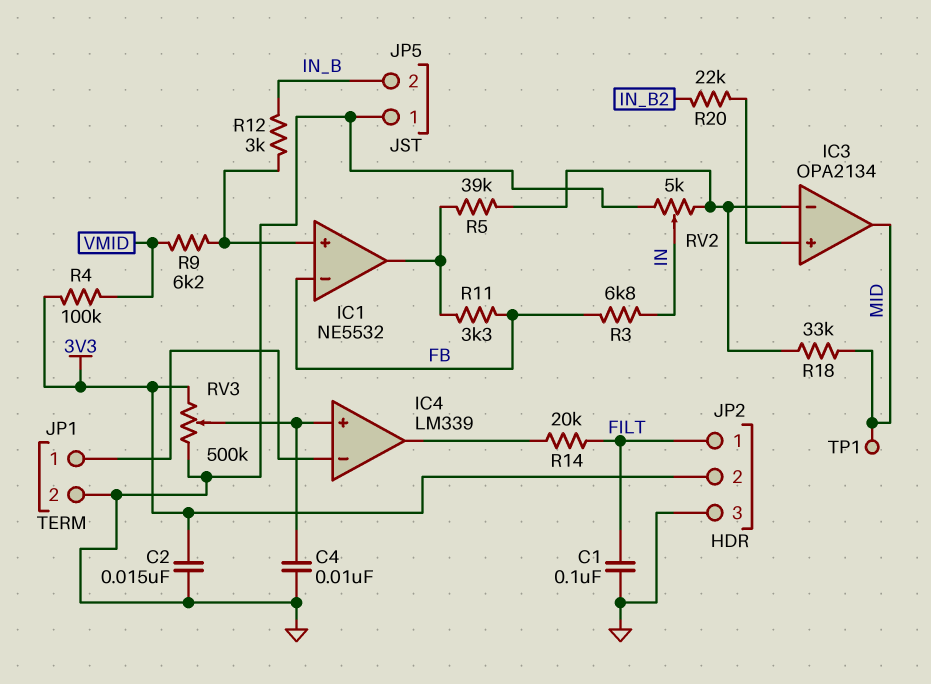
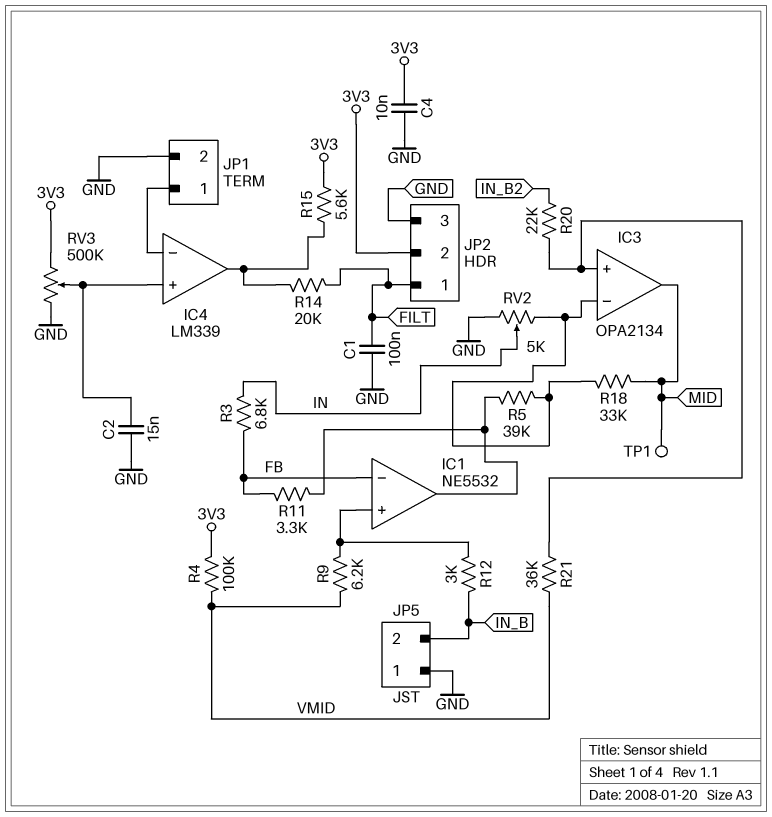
C2: 15nF (3V3, GND) -> 15nF (GND, IC4/in+)
C4: 10nF (GND, IC4/in+) -> 10nF (3V3, GND)
R15: none -> 5.6k (3V3, IC4/out)
R21: none -> 36k (IC3/in+, VMID)

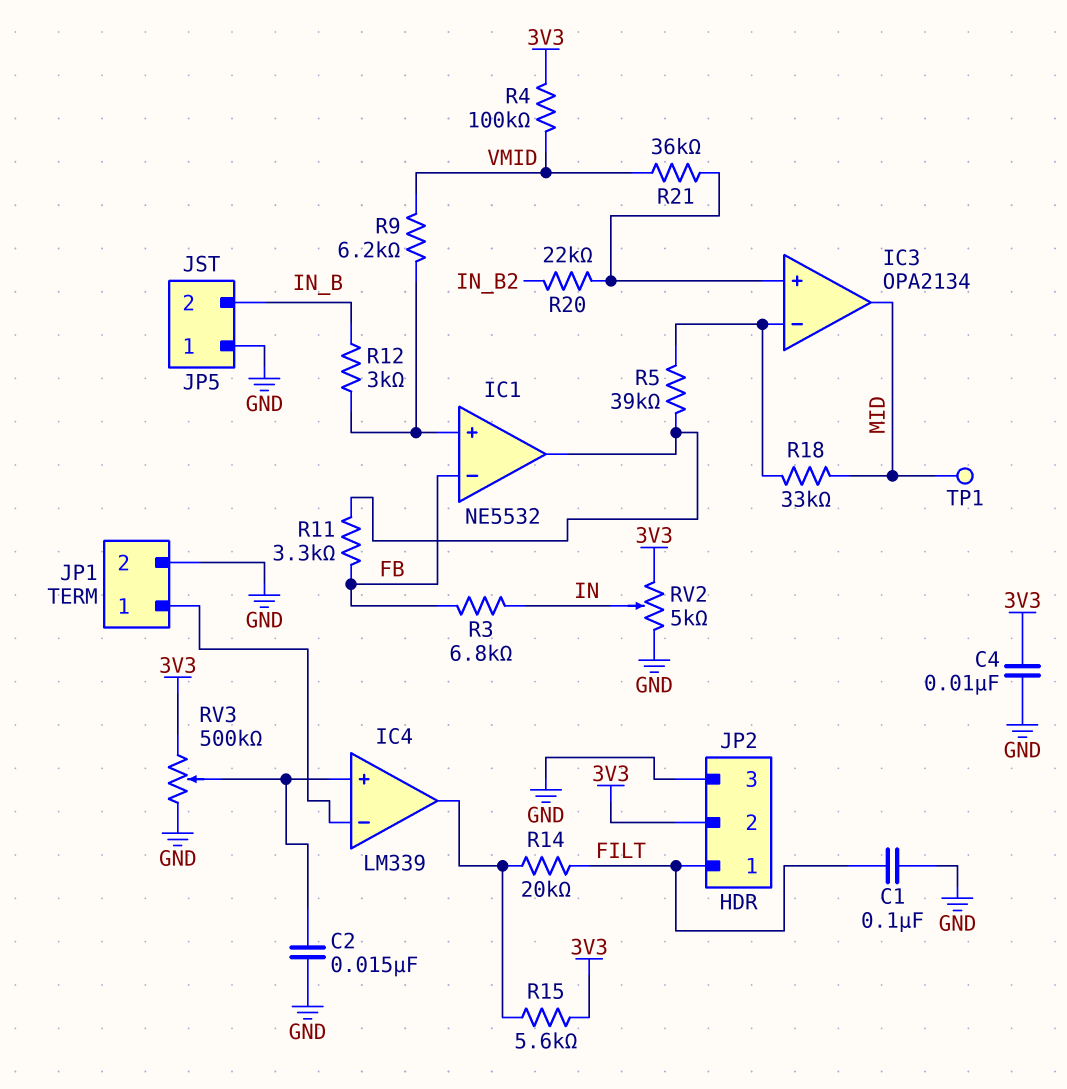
RV2: 5k (GND, IC3/in-, wiper IN) -> 5k (3V3, GND, wiper IN)

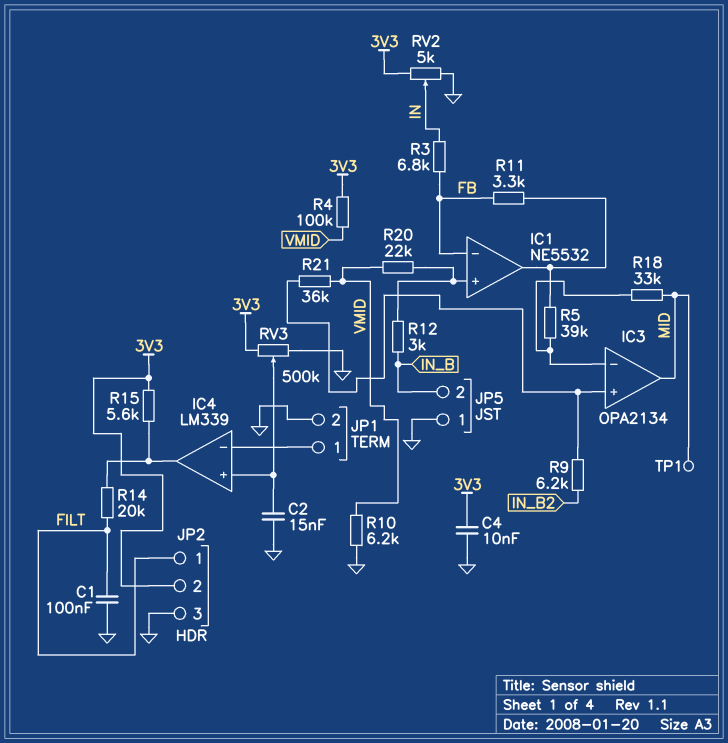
R9: 6.2k (IC1/in+, VMID) -> 6.2k (IC3/in+, IN_B2)
R10: none -> 6.2k (GND, VMID)
R20: 22k (IC3/in+, IN_B2) -> 22k (IC1/in+, VMID)

